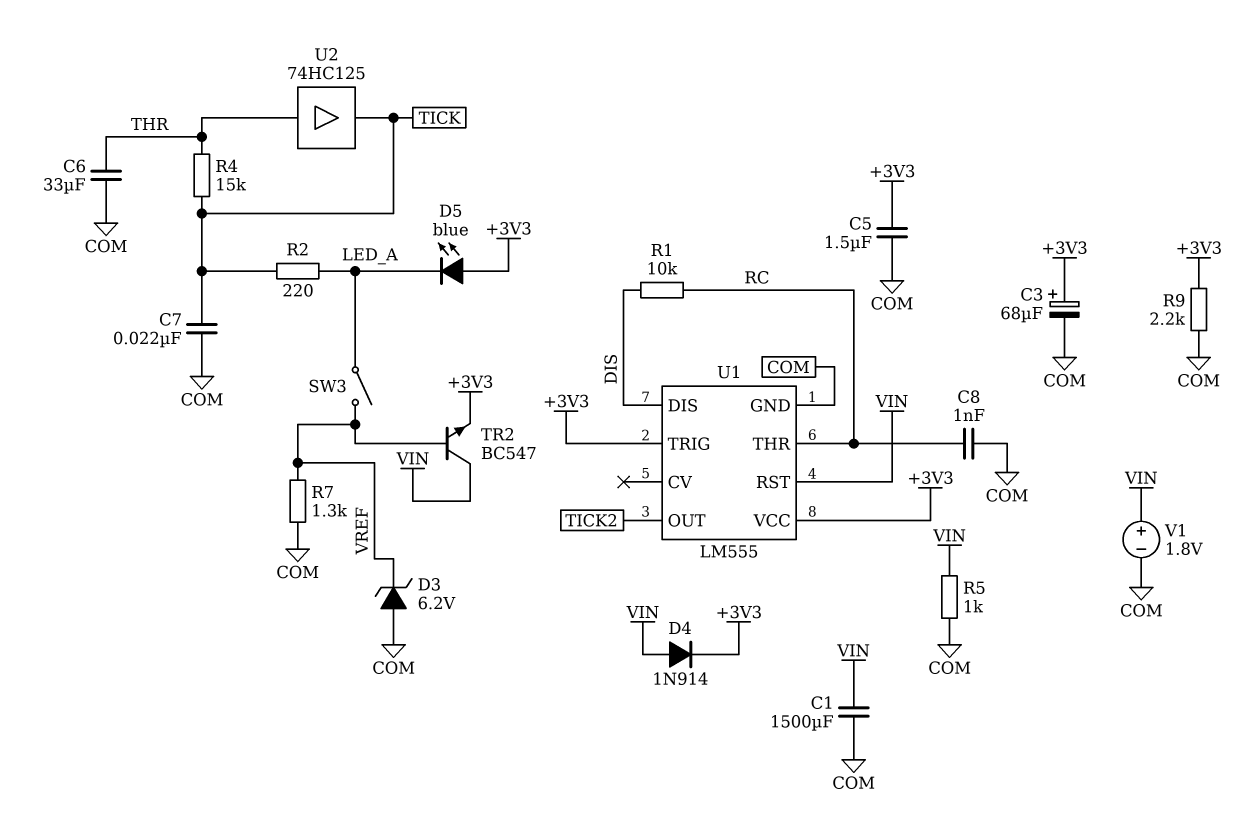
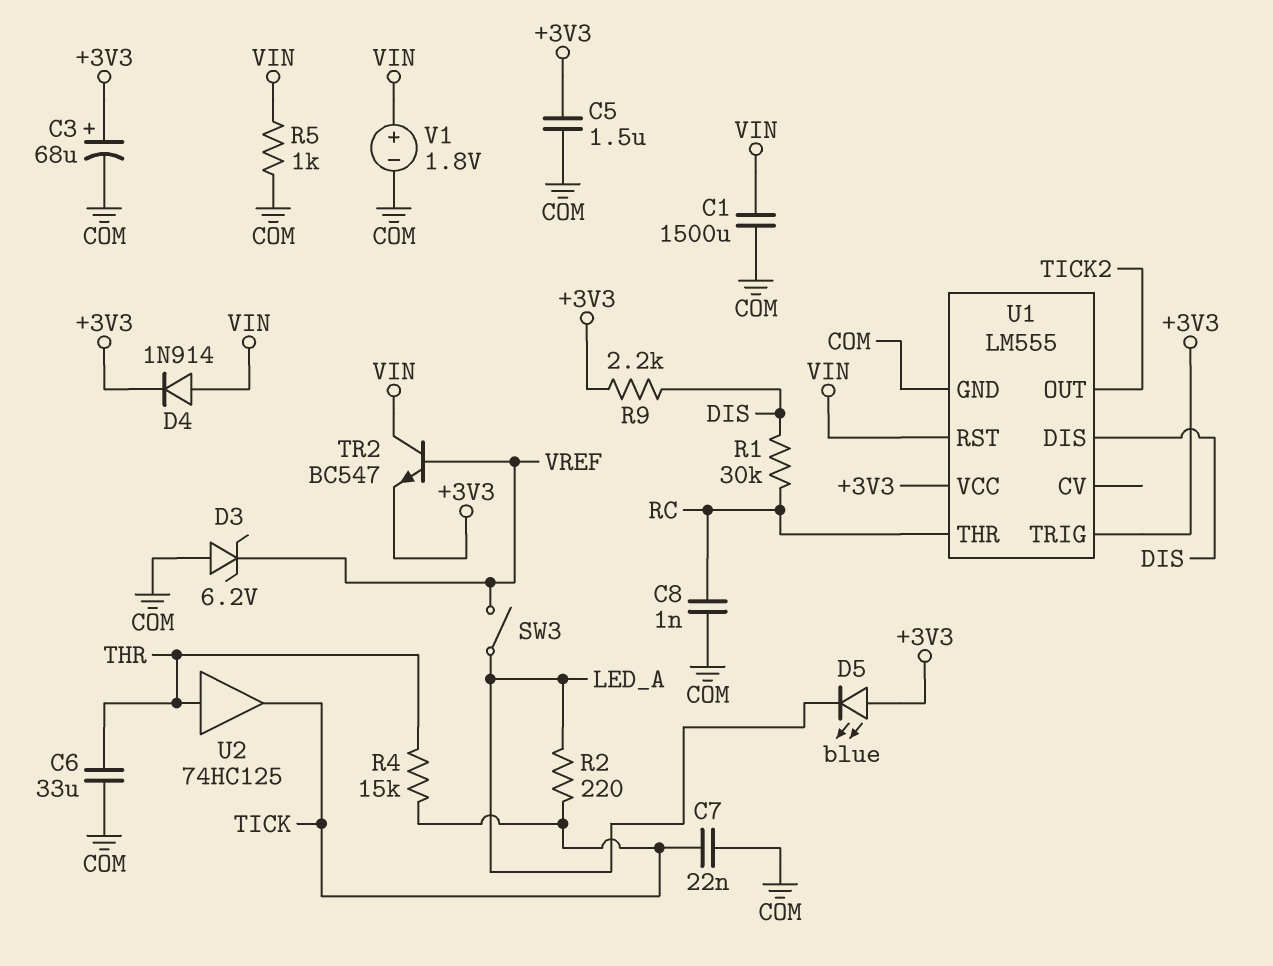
R1: 10k (DIS, RC) -> 30k (DIS, RC)
R7: 1.3k (COM, VREF) -> none
R9: 2.2k (+3V3, COM) -> 2.2k (+3V3, DIS)

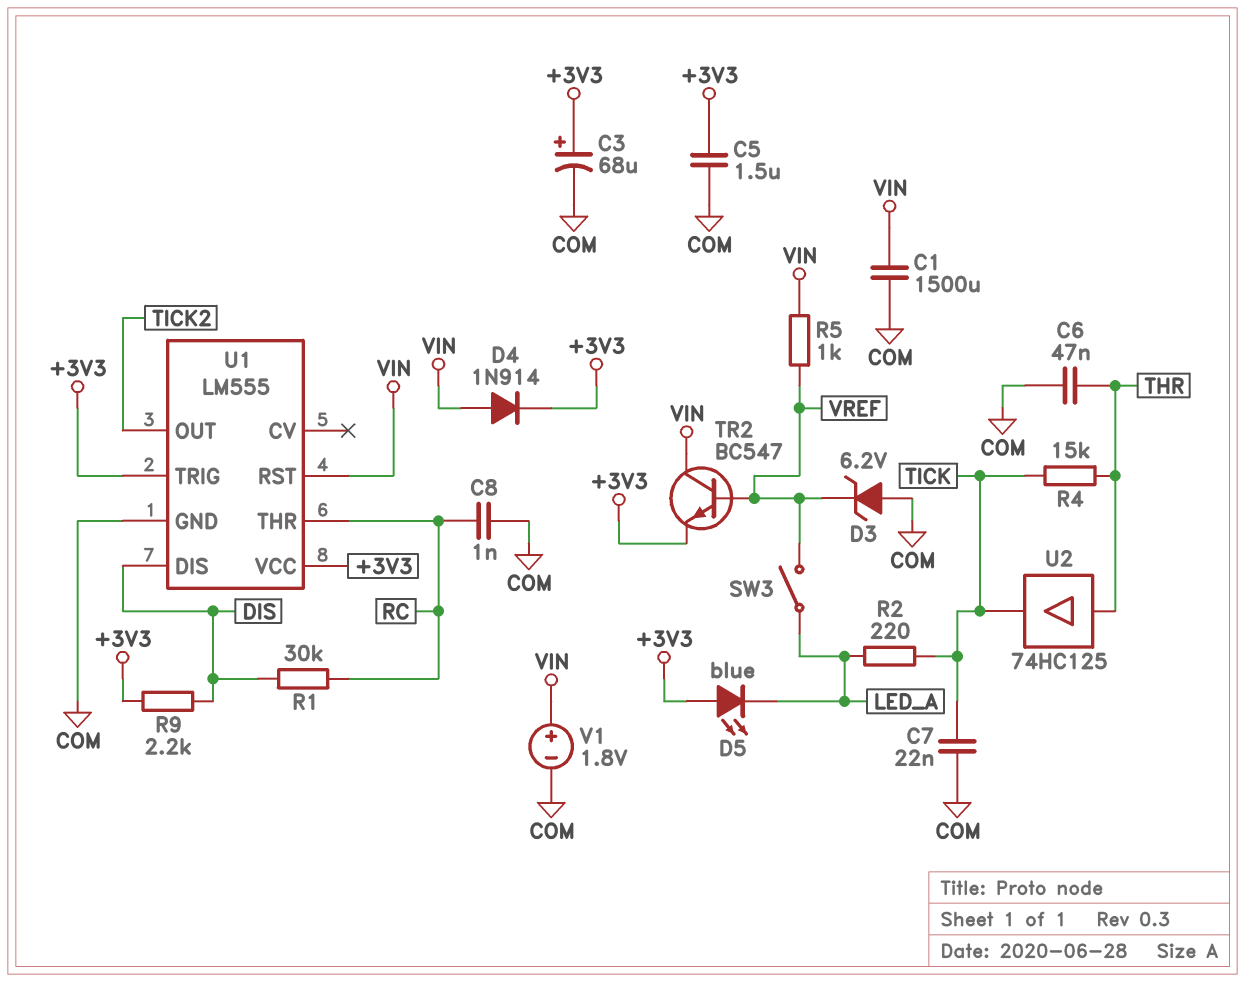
C6: 33uF (COM, THR) -> 47nF (COM, THR)
R5: 1k (COM, VIN) -> 1k (VIN, VREF)

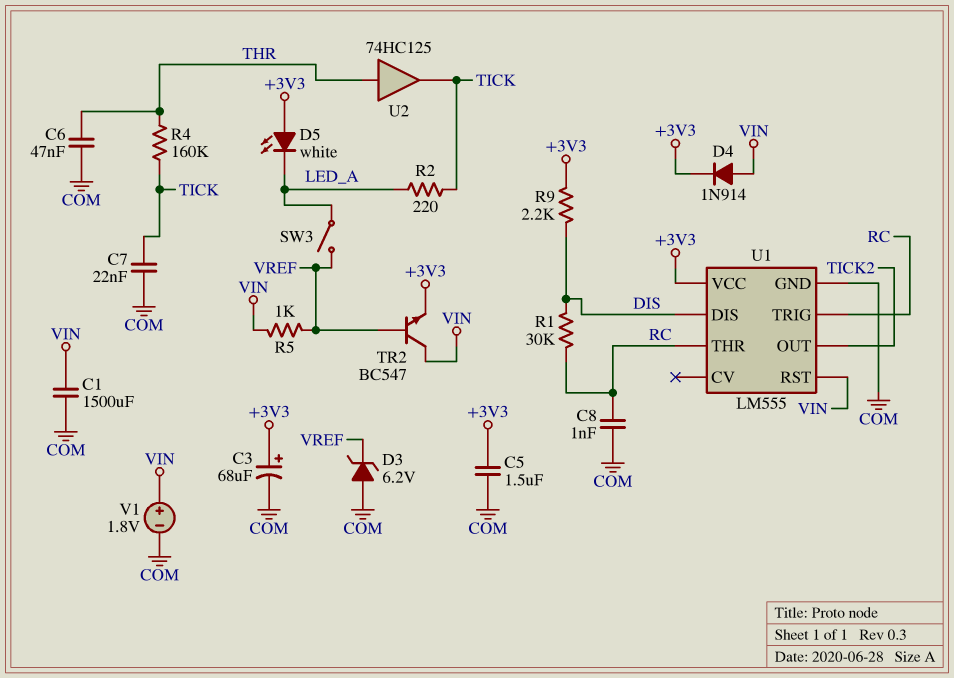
D5: LED blue (A +3V3, K LED_A) -> LED white (A +3V3, K LED_A)
R4: 15k (THR, TICK) -> 160k (THR, TICK)
U1 pin TRIG: +3V3 -> RC

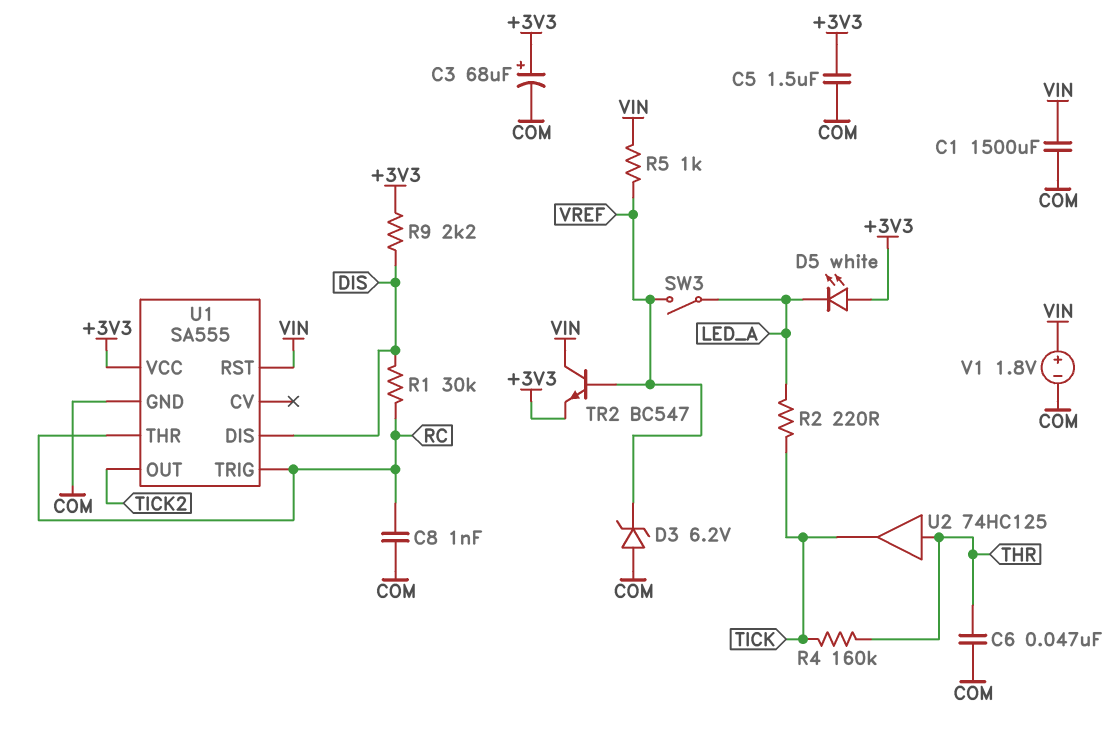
C7: 22nF (COM, TICK) -> none
D4: diode 1N914 (A VIN, K +3V3) -> none
U1: LM555 -> SA555

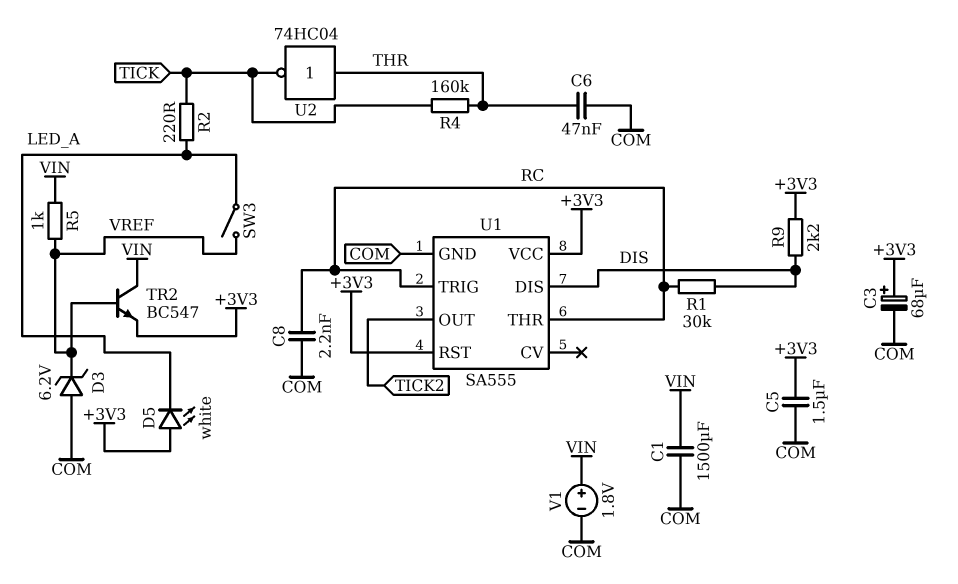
C8: 1nF (COM, RC) -> 2.2nF (COM, RC)
U1 pin RST: VIN -> +3V3
U2: buffer 74HC125 (in THR, out TICK) -> NOT 74HC04 (in THR, out TICK)

